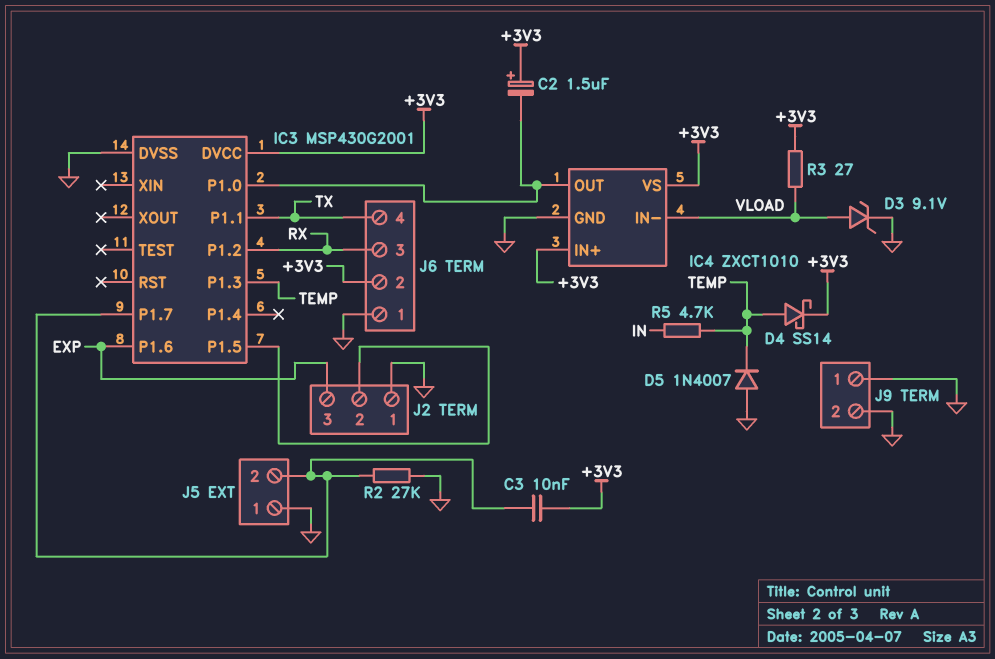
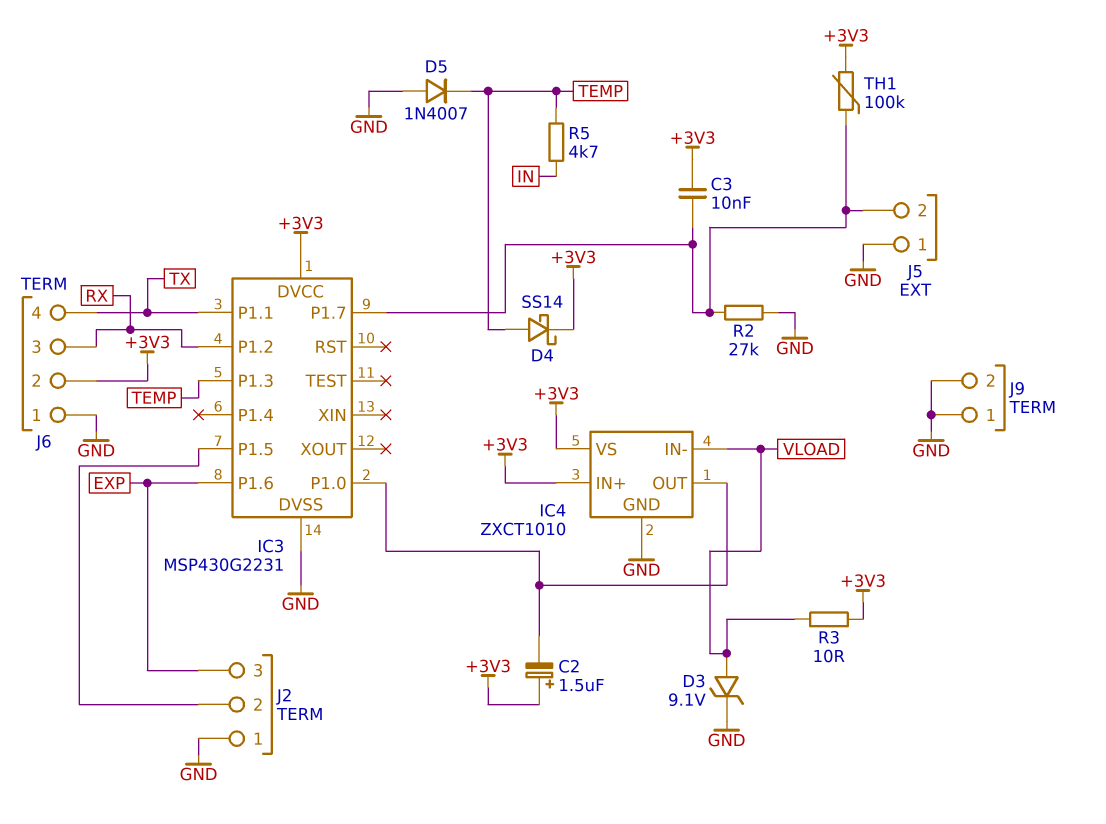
IC3: MSP430G2001 -> MSP430G2231
R3: 27 (+3V3, VLOAD) -> 10 (+3V3, VLOAD)
TH1: none -> 100k (+3V3, IC3/P1.7)

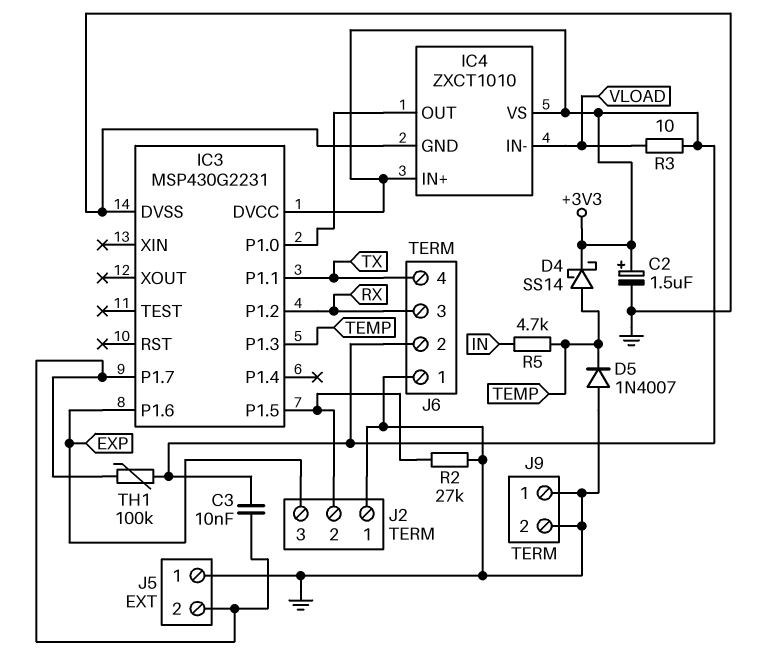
C2: 1.5uF (plus +3V3, minus IC3/P1.0) -> 1.5uF (plus +3V3, minus GND)
D3: zener 9.1V (A VLOAD, K GND) -> none
R2: 27k (GND, IC3/P1.7) -> 27k (GND, IC3/P1.5)

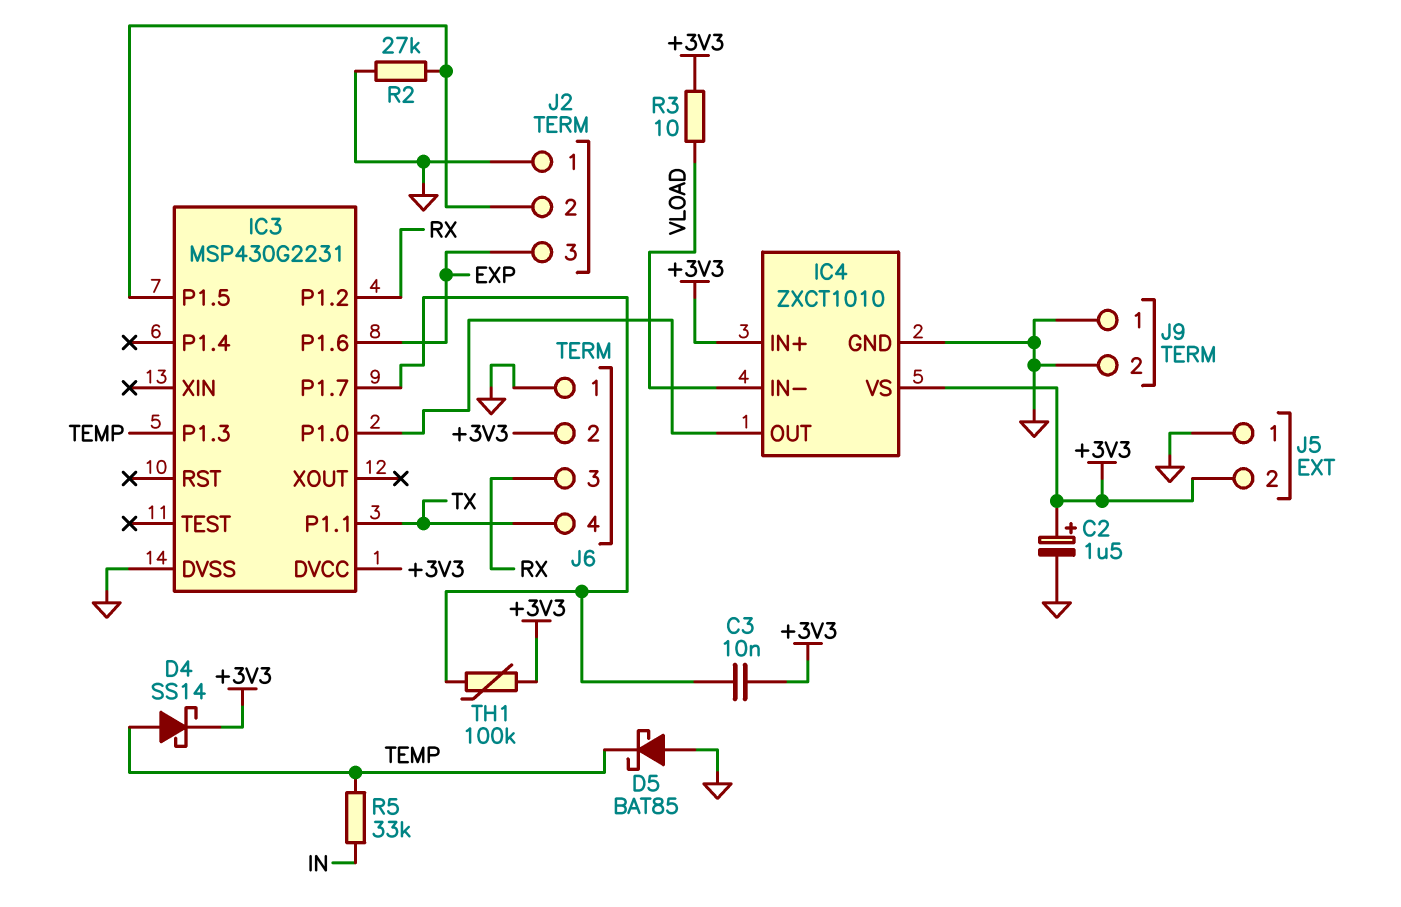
D5: diode 1N4007 (A GND, K TEMP) -> schottky BAT85 (A GND, K TEMP)
J5 pin 2: IC3/P1.7 -> +3V3
R5: 4.7k (IN, TEMP) -> 33k (IN, TEMP)

